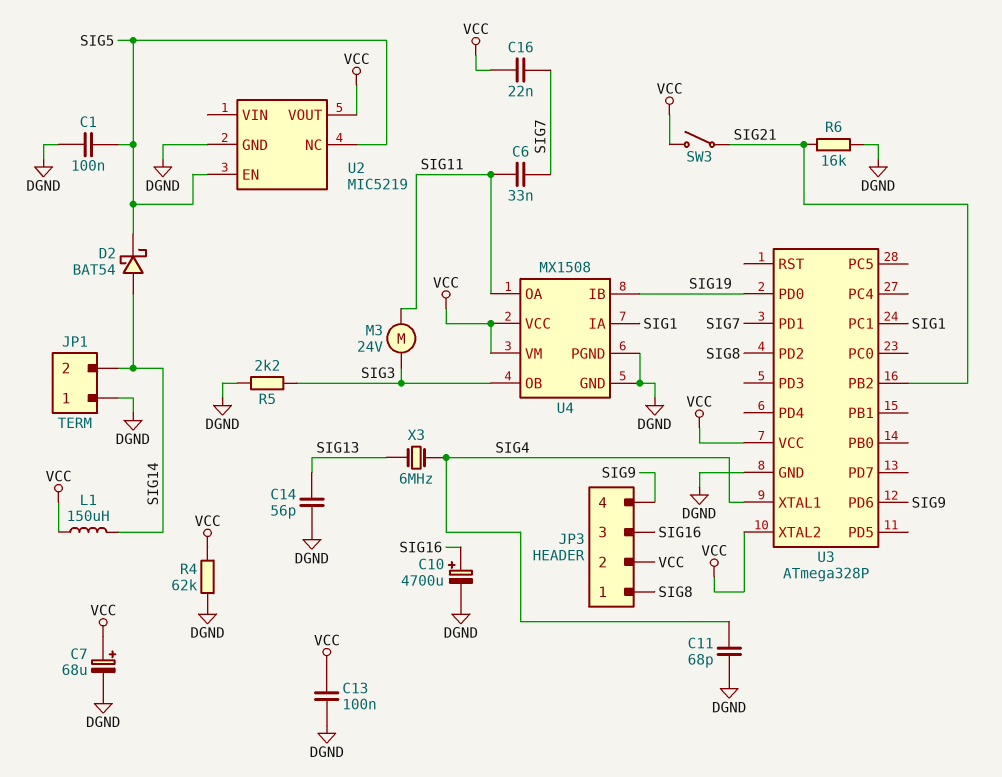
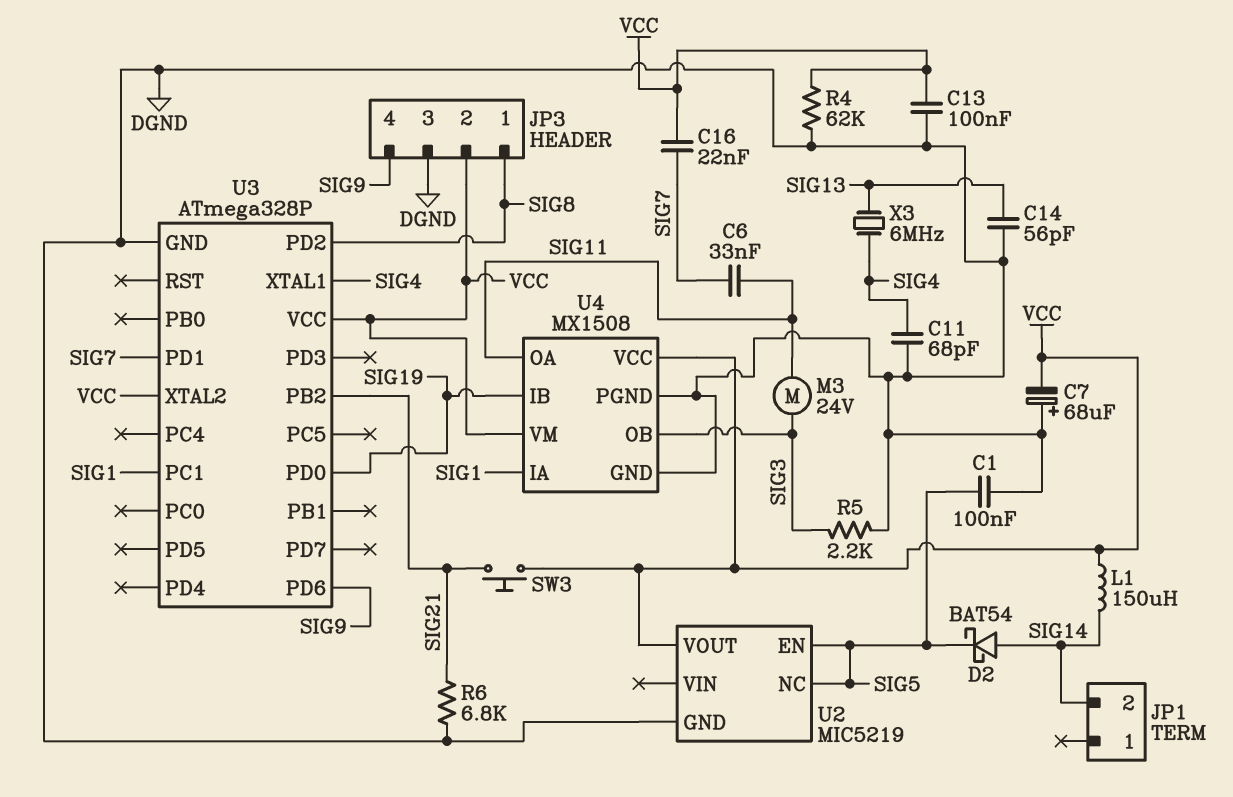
C7: 68uF (plus VCC, minus DGND) -> 68uF (plus DGND, minus VCC)
C10: 4700uF (plus SIG16, minus DGND) -> none
JP1 pin 1: DGND -> none
JP3 pin 3: SIG16 -> DGND
R6: 16k (DGND, SIG21) -> 6.8k (DGND, SIG21)
SW3: switch (SIG21, VCC) -> button (SIG21, VCC)

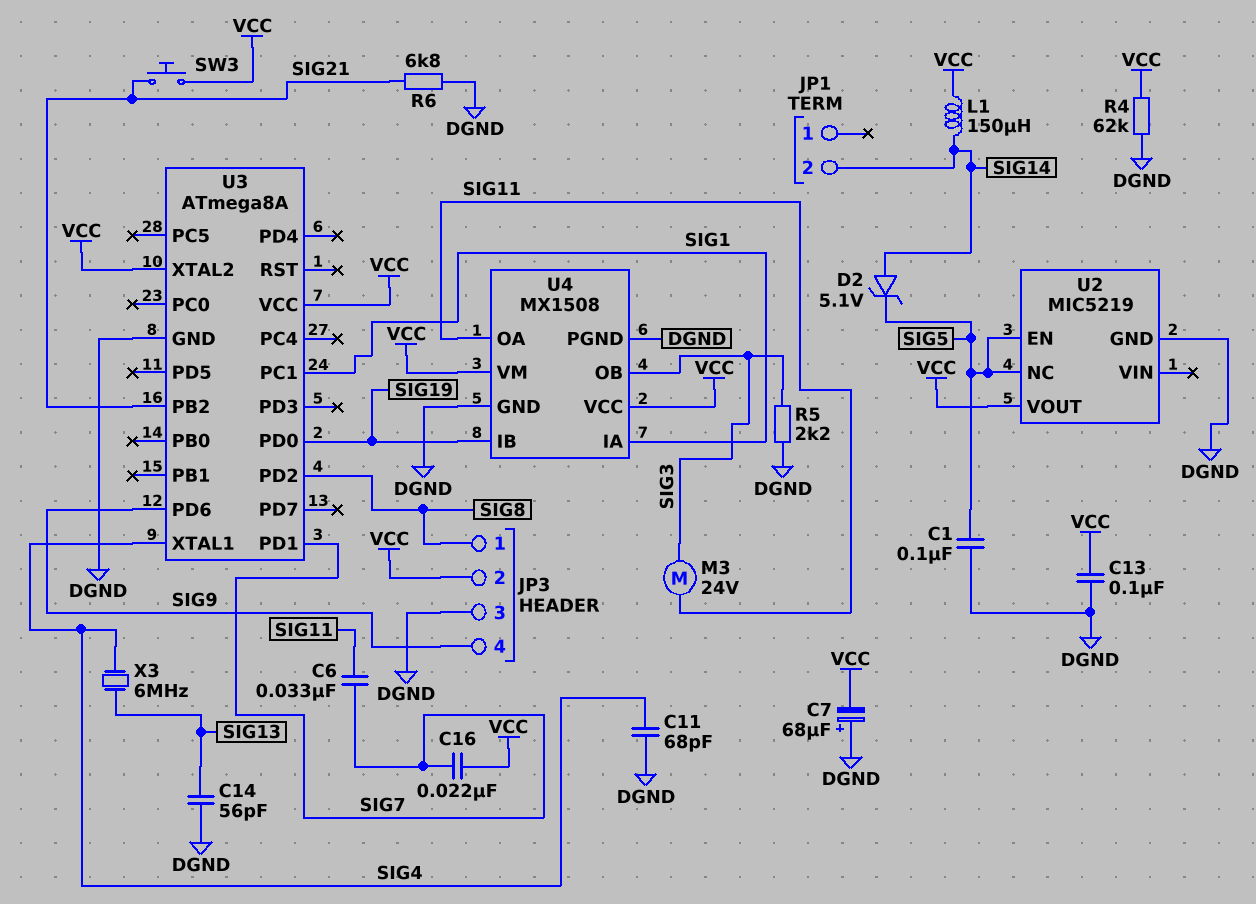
D2: schottky BAT54 (A SIG14, K SIG5) -> zener 5.1V (A SIG14, K SIG5)
U3: ATmega328P -> ATmega8A

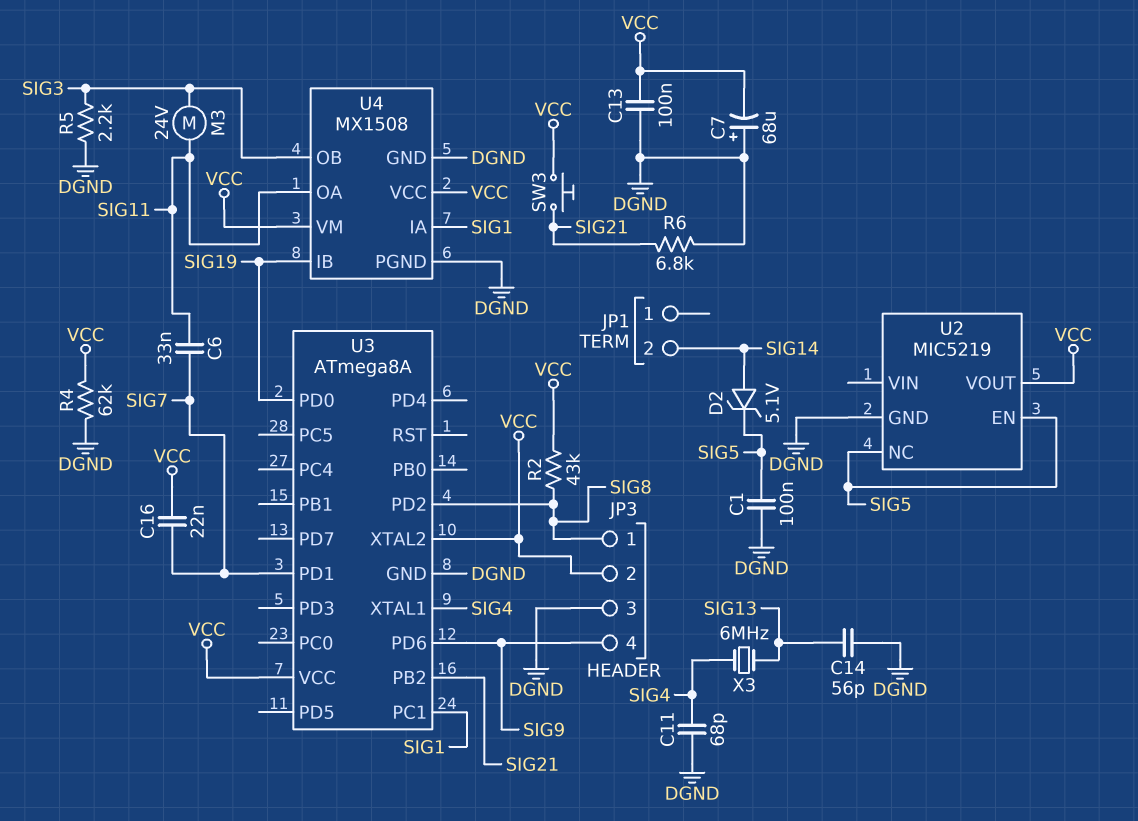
L1: 150uH (SIG14, VCC) -> none
R2: none -> 43k (SIG8, VCC)

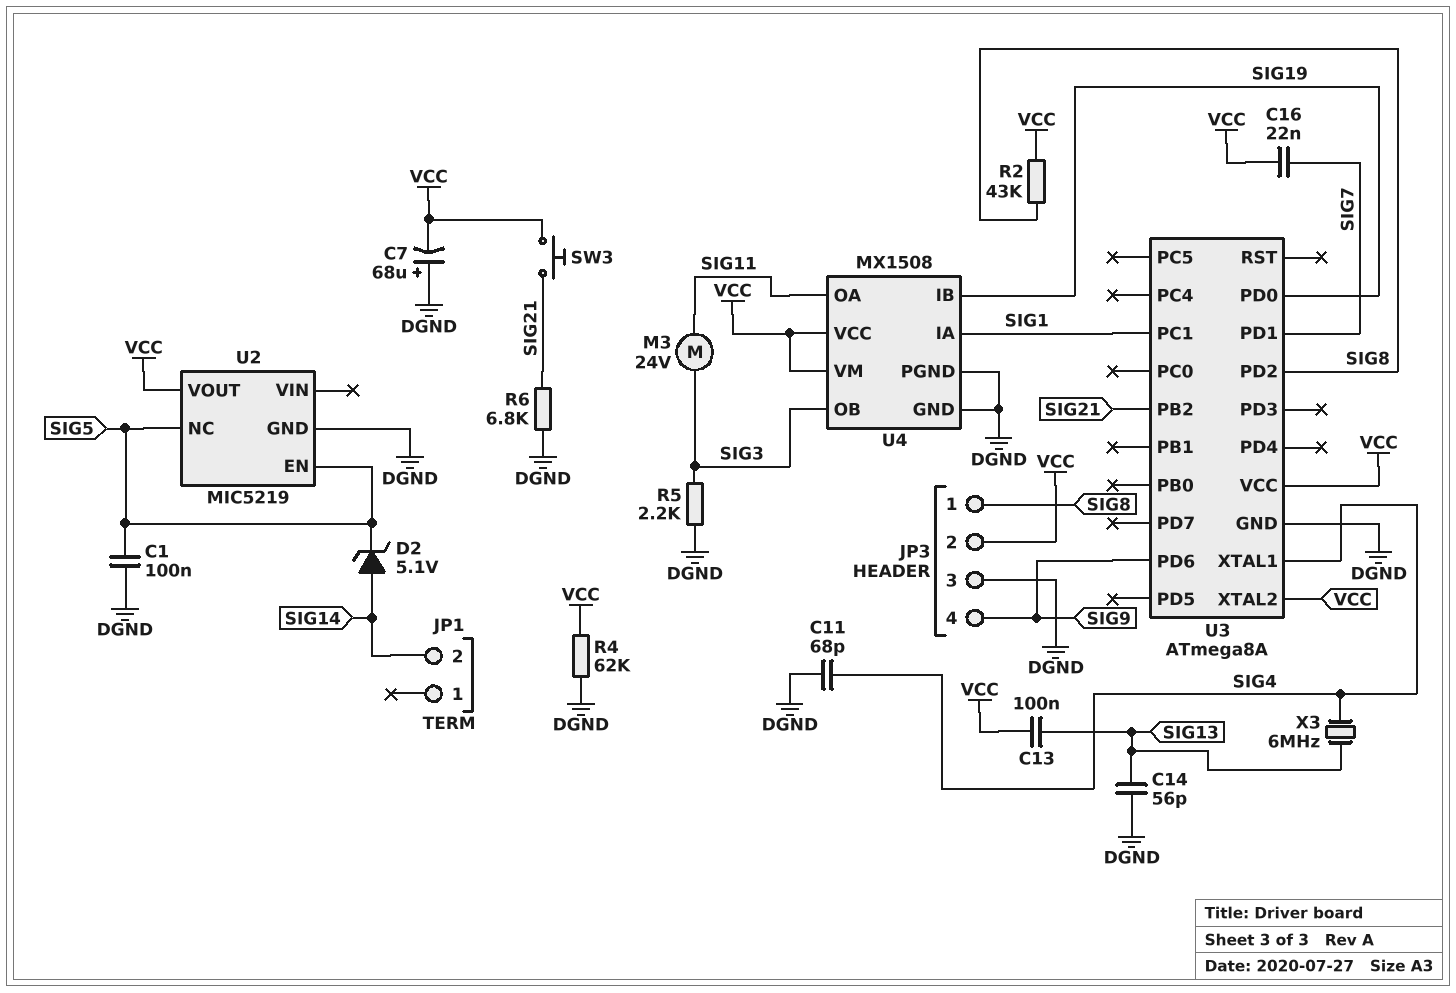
C6: 33nF (SIG7, SIG11) -> none
C13: 100nF (DGND, VCC) -> 100nF (SIG13, VCC)

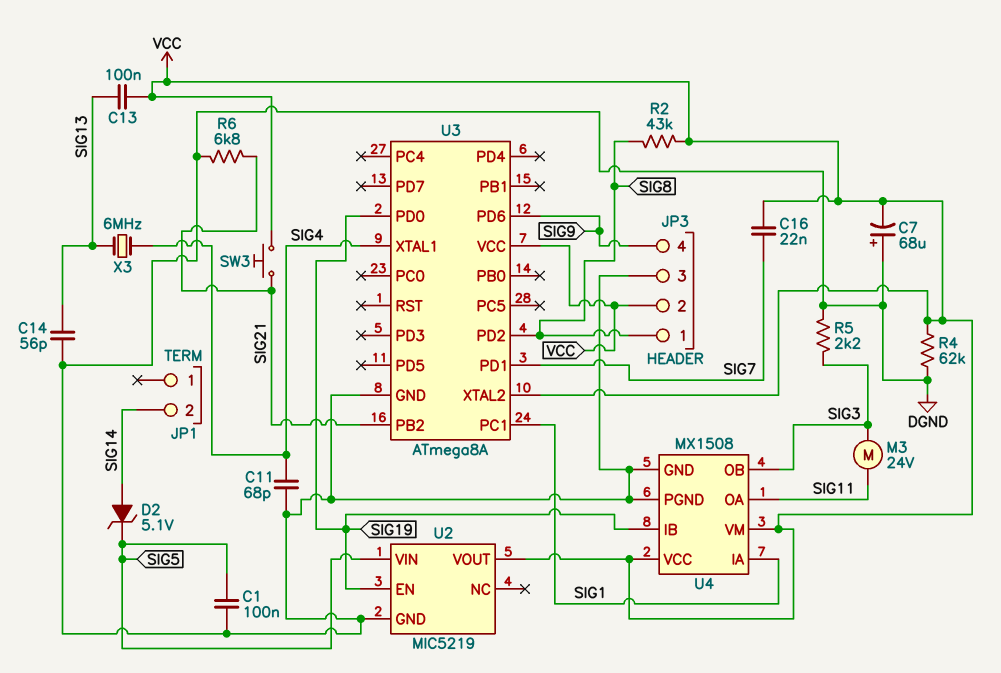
U2 pin EN: SIG5 -> SIG19
U2 pin NC: SIG5 -> none
U2 pin VIN: none -> SIG5

